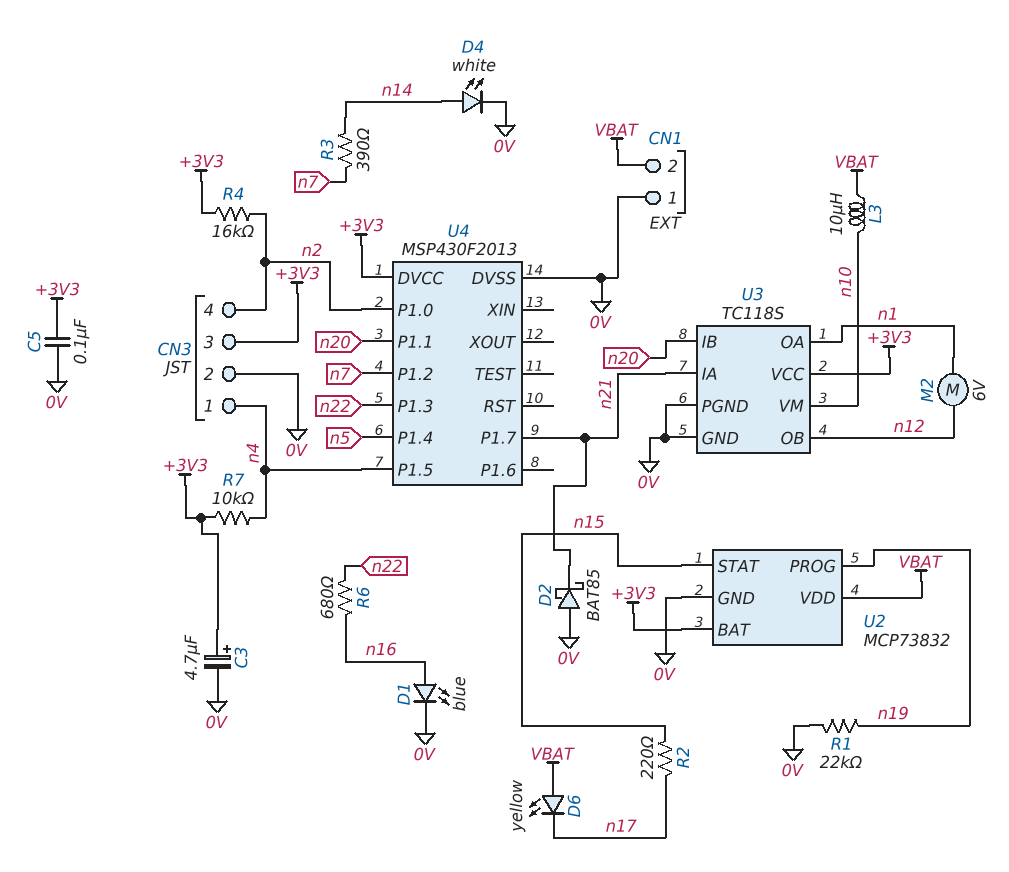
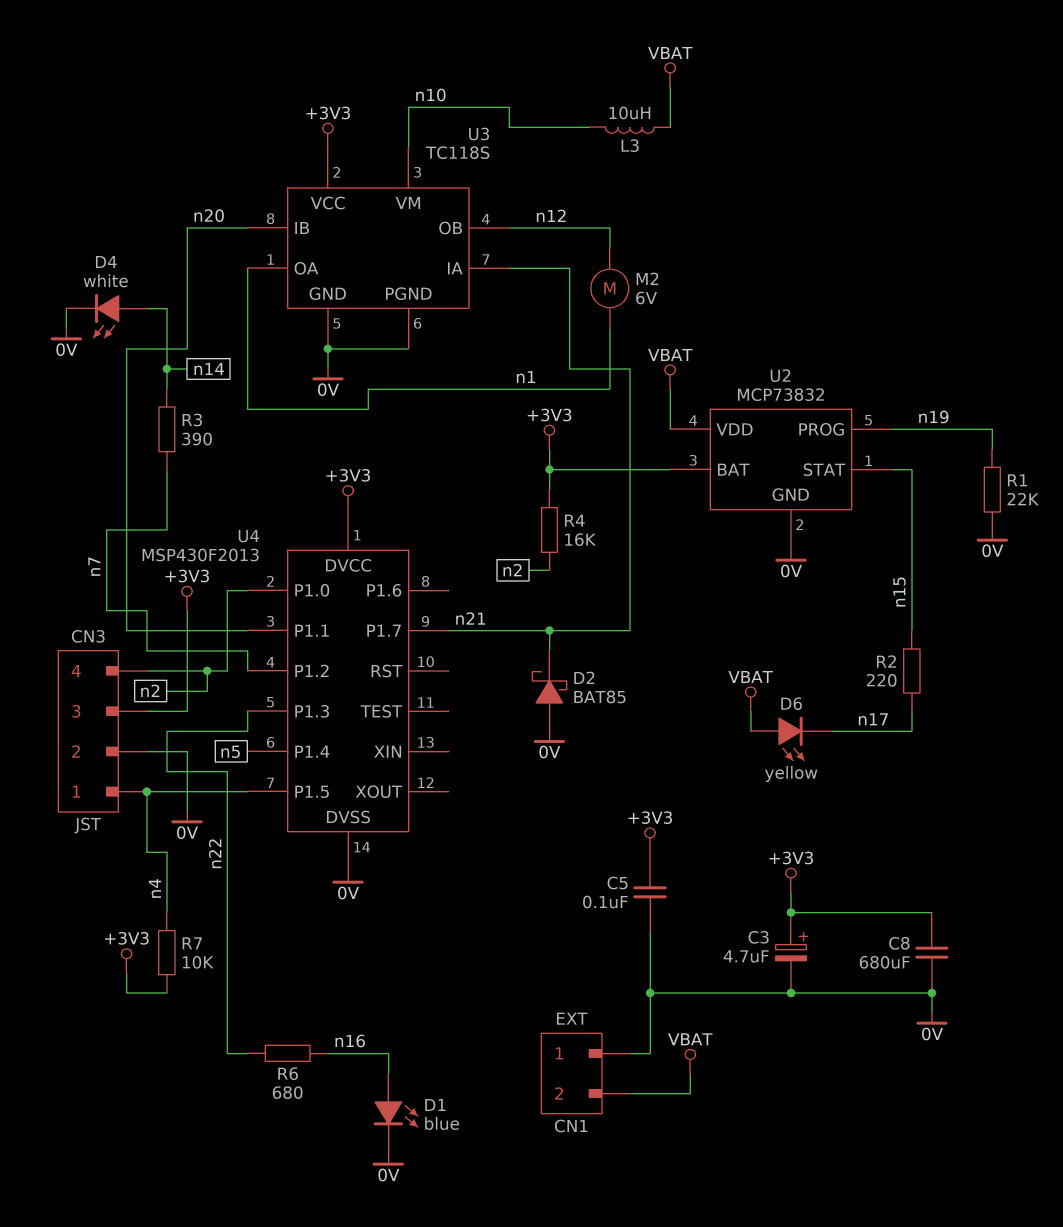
C8: none -> 680uF (+3V3, 0V)

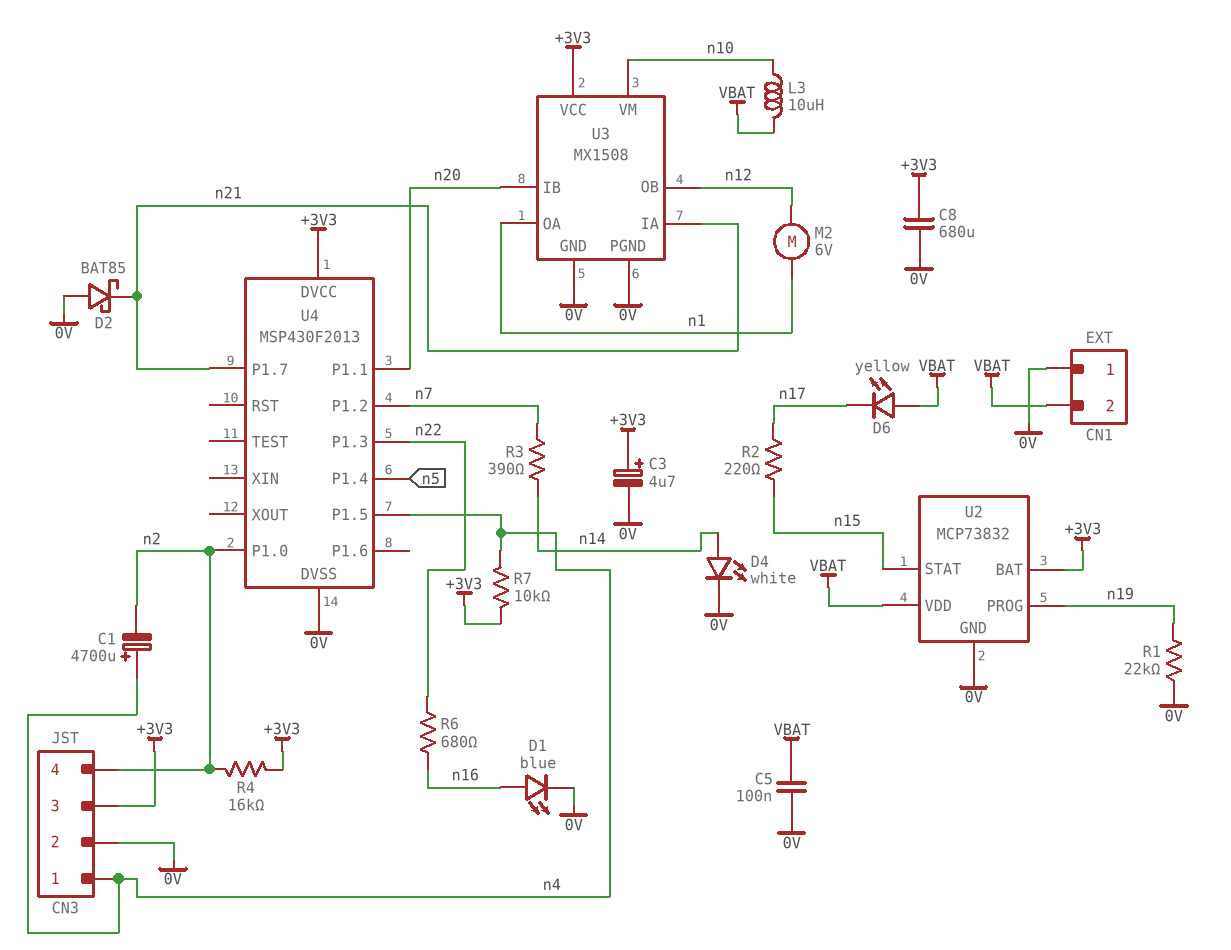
C1: none -> 4700uF (plus n4, minus n2)
C5: 100nF (+3V3, 0V) -> 100nF (0V, VBAT)
U3: TC118S -> MX1508

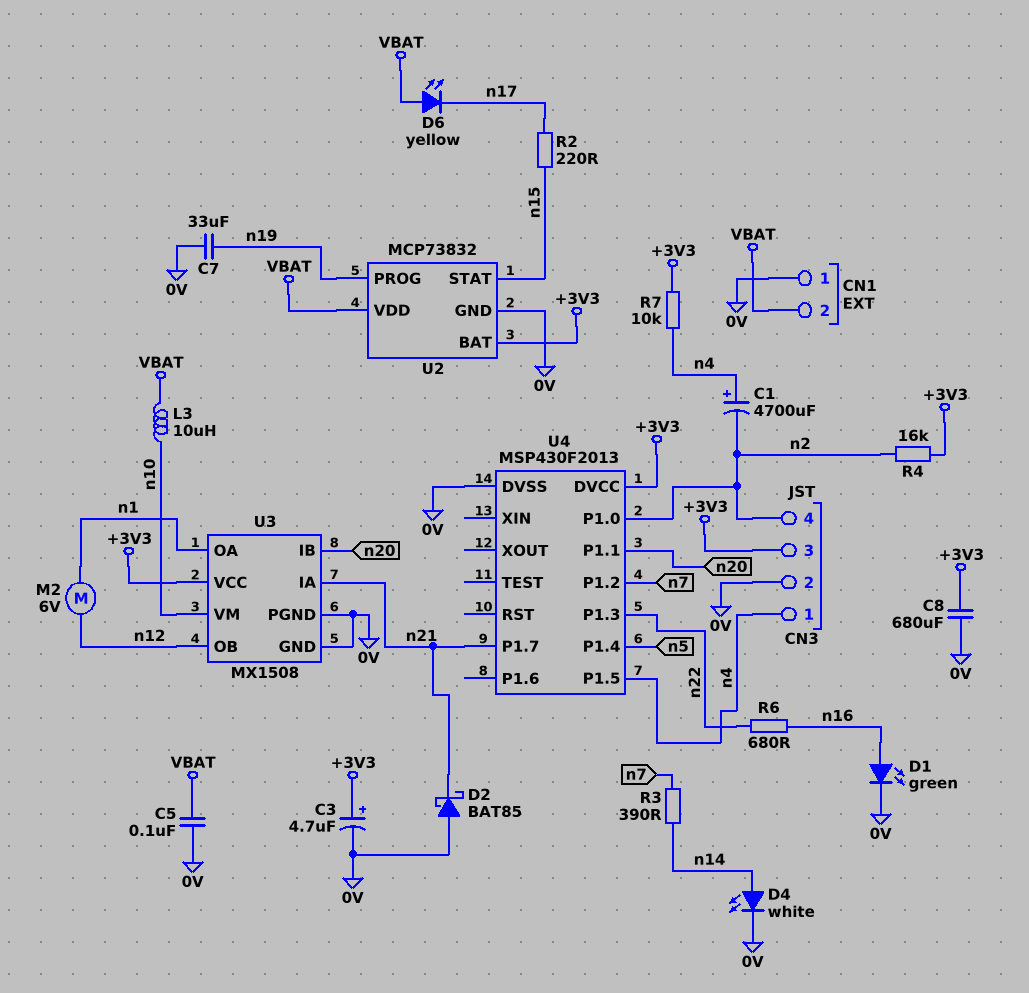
C7: none -> 33uF (0V, n19)
D1: LED blue (A n16, K 0V) -> LED green (A n16, K 0V)
R1: 22k (0V, n19) -> none

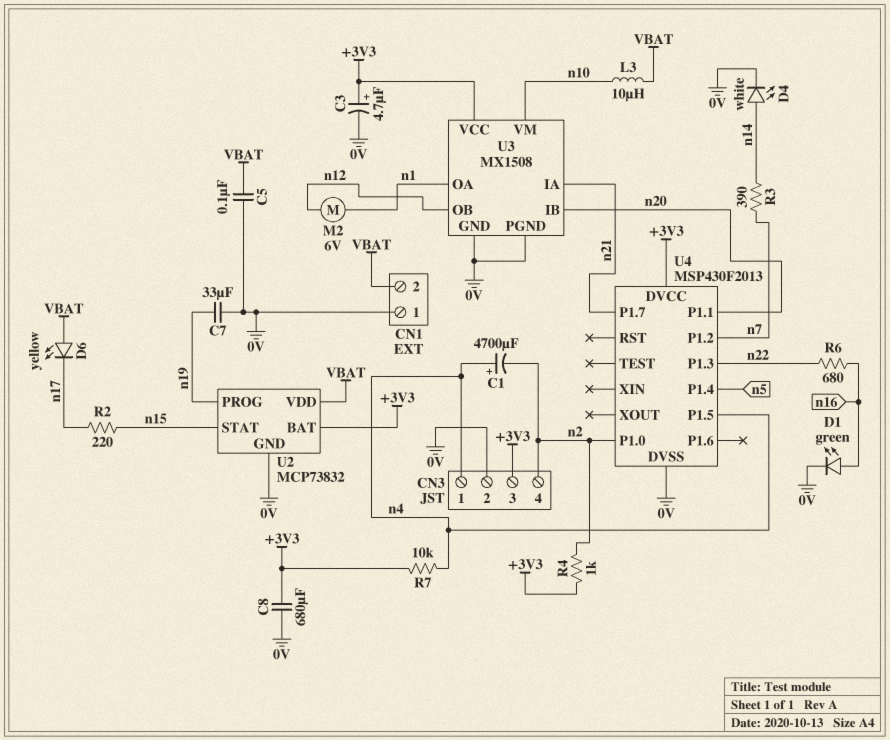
D2: schottky BAT85 (A 0V, K n21) -> none
R4: 16k (+3V3, n2) -> 1k (+3V3, n2)

